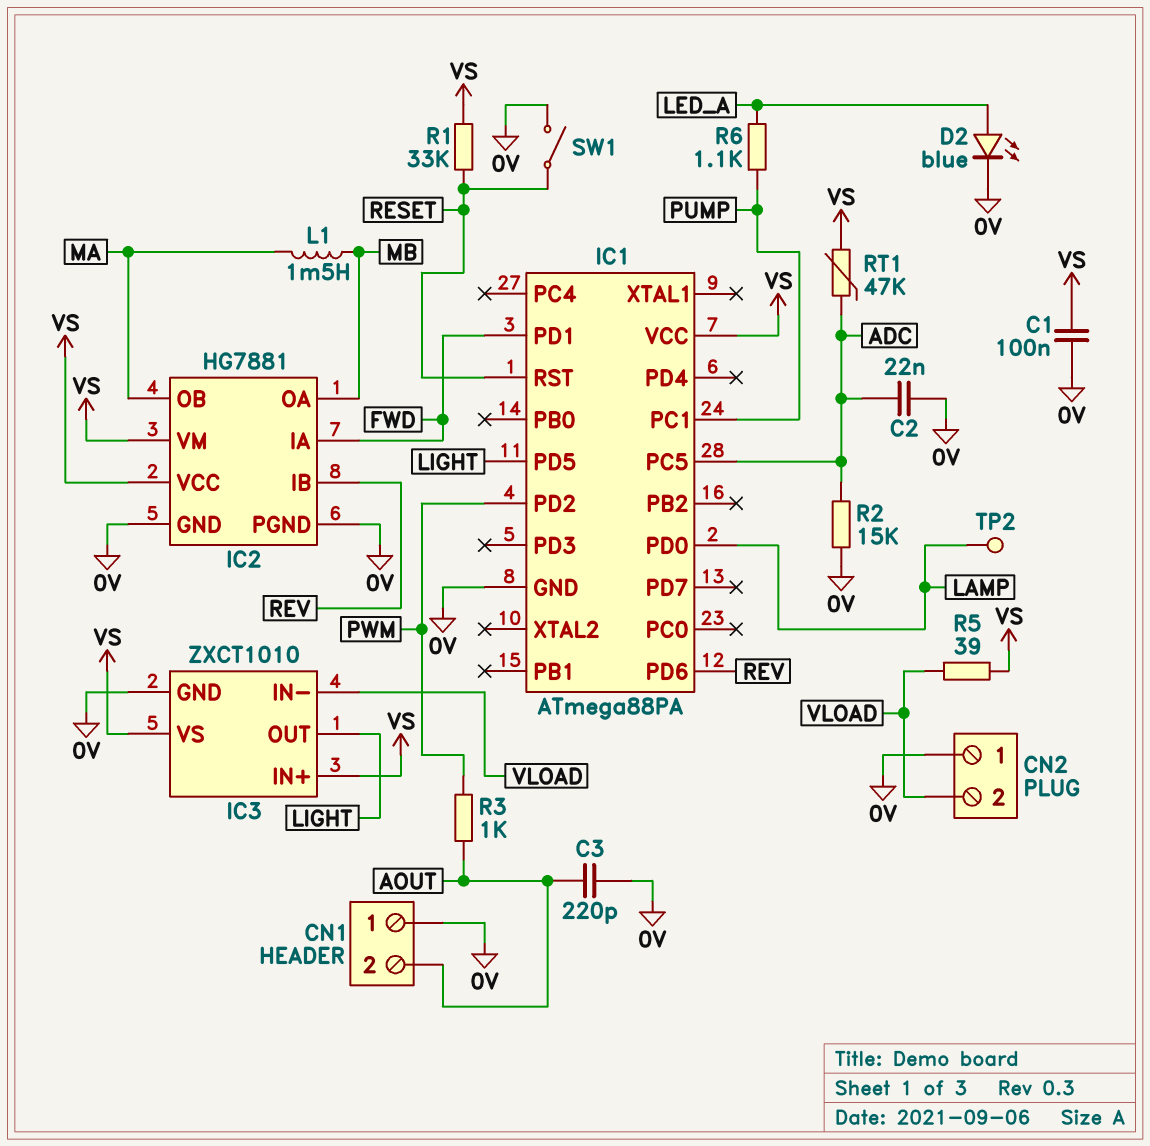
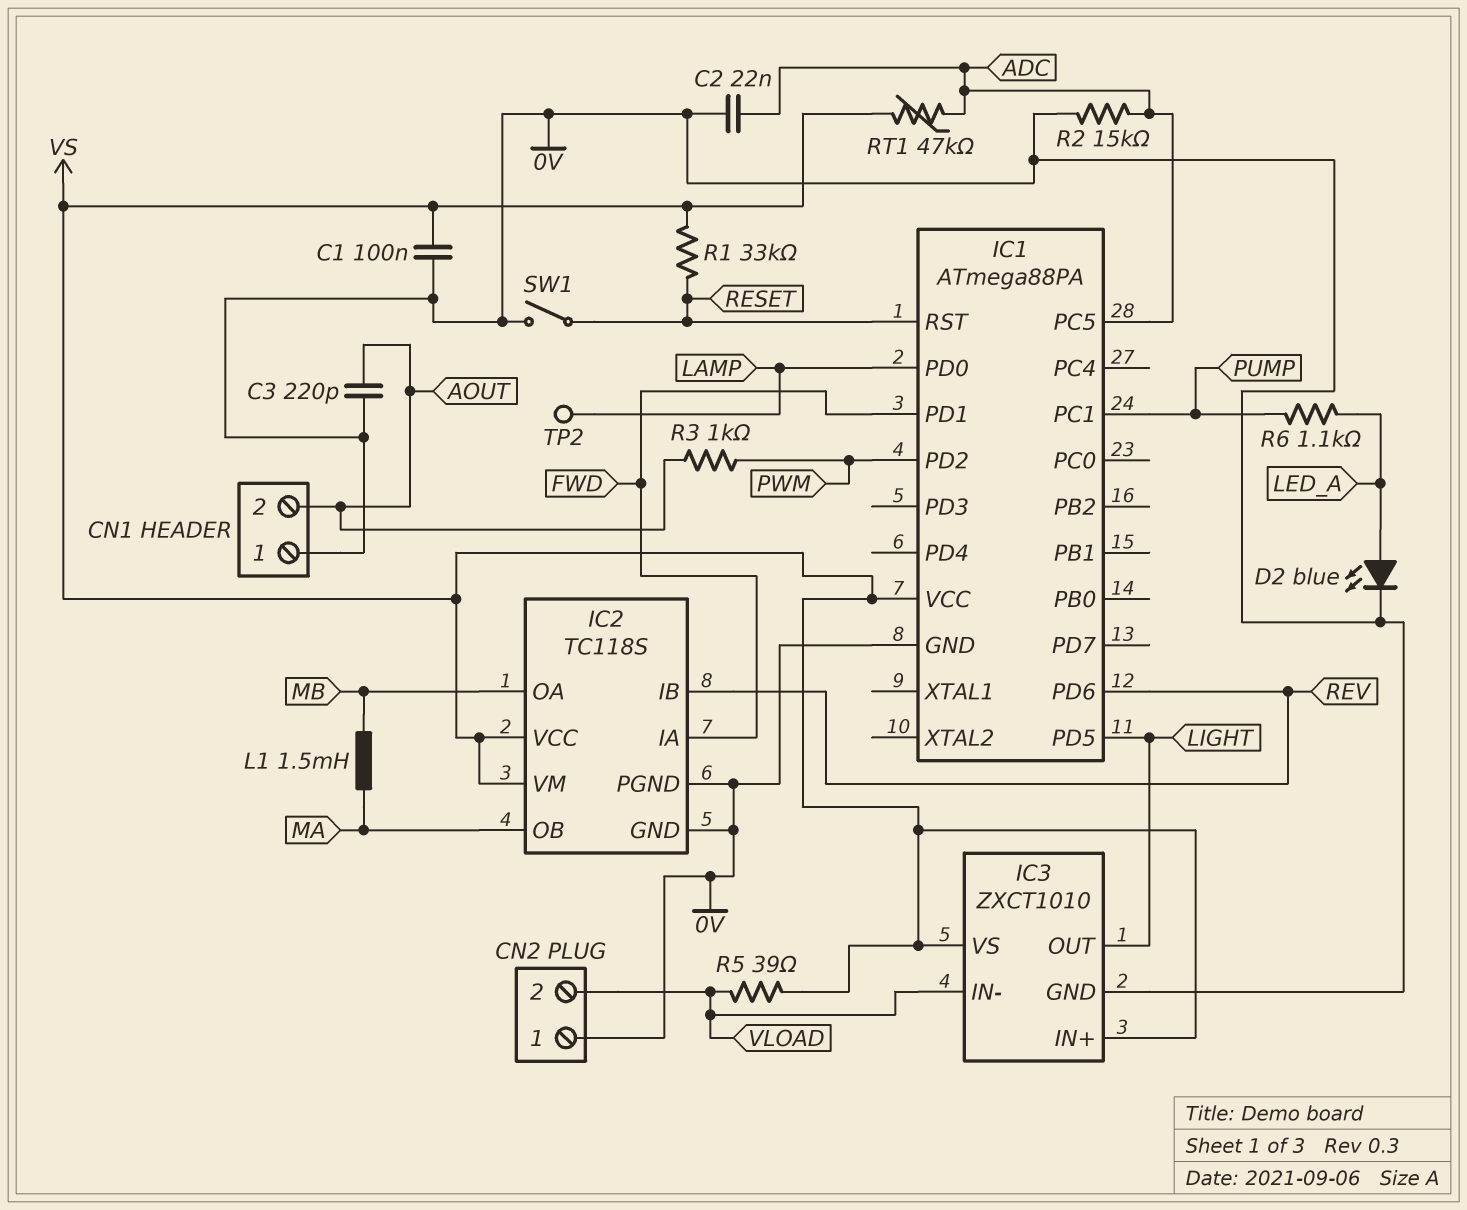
IC2: HG7881 -> TC118S

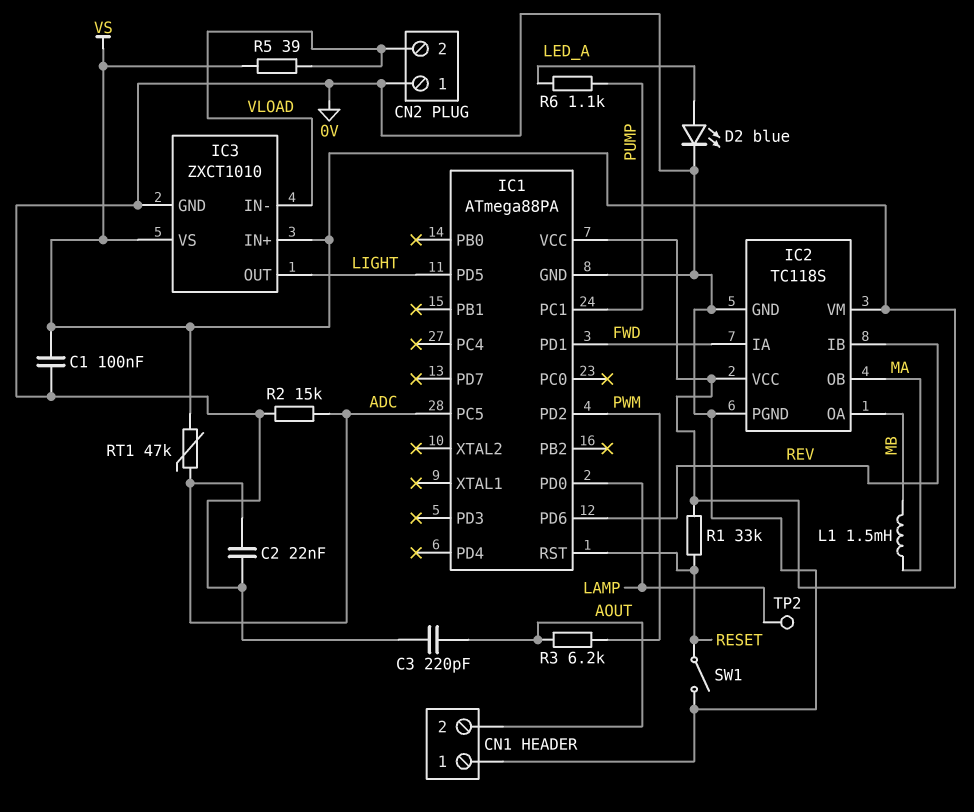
R3: 1k (AOUT, PWM) -> 6.2k (AOUT, PWM)

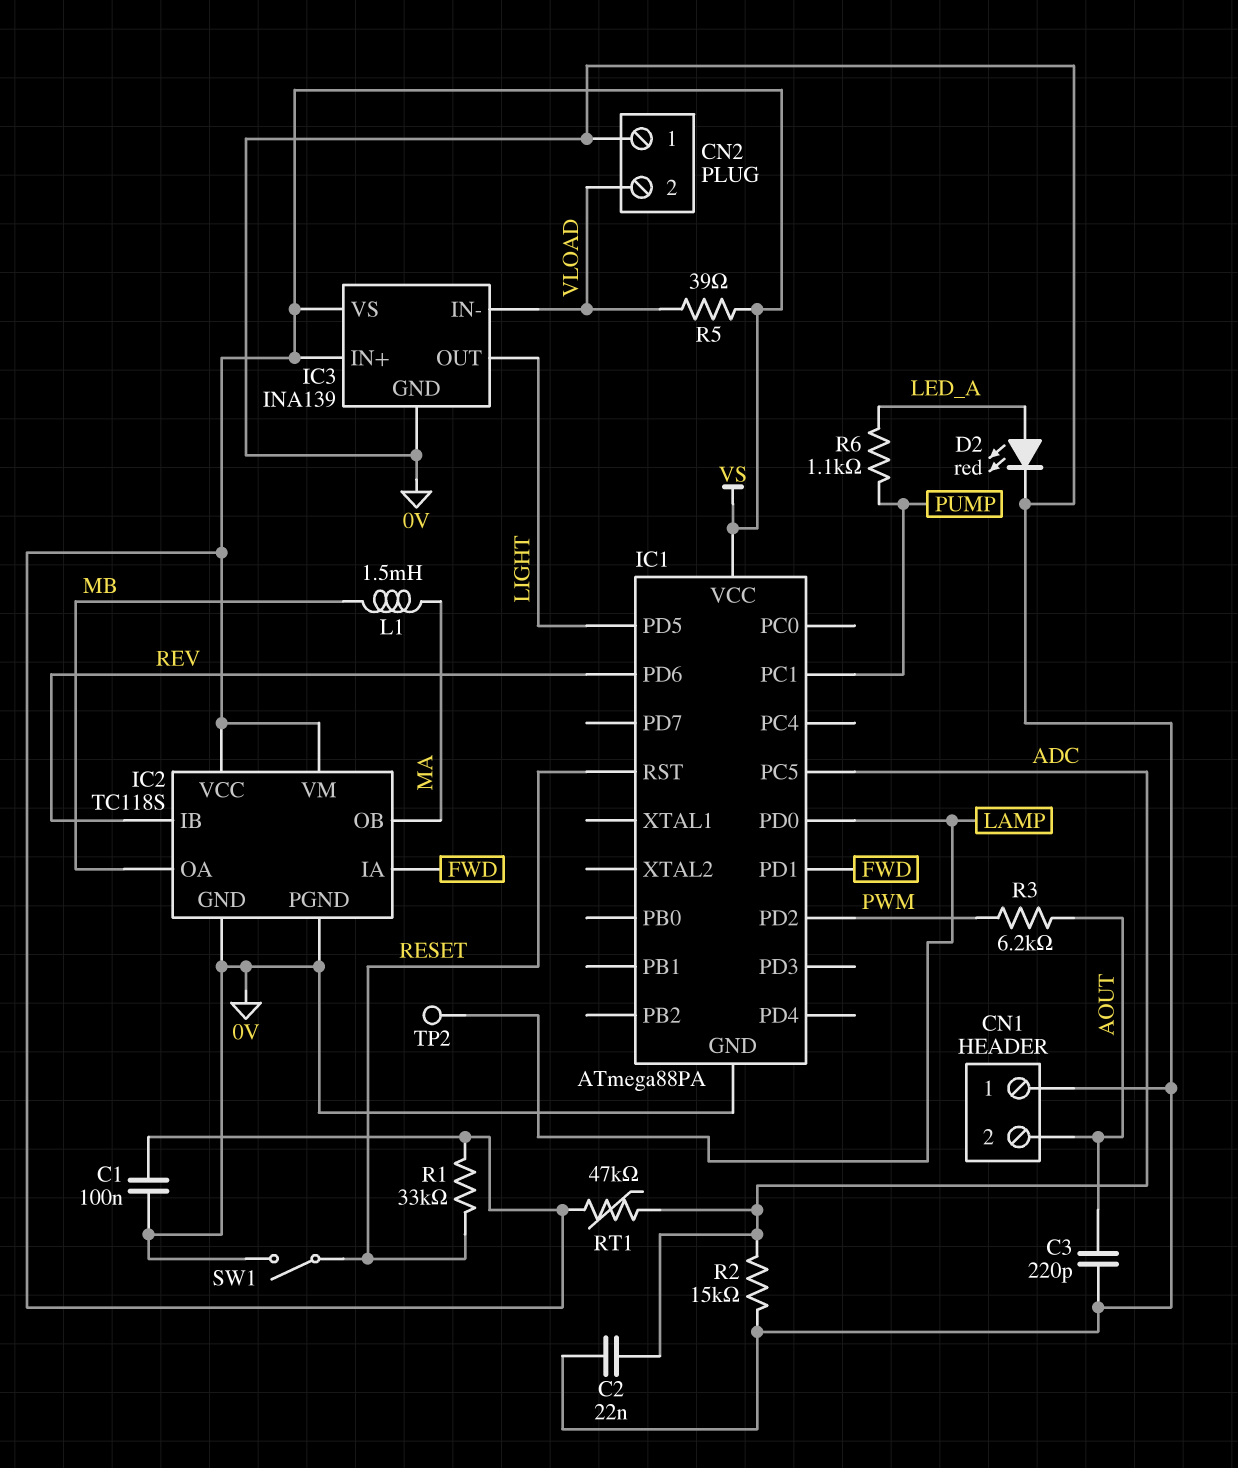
D2: LED blue (A LED_A, K 0V) -> LED red (A LED_A, K 0V)
IC3: ZXCT1010 -> INA139

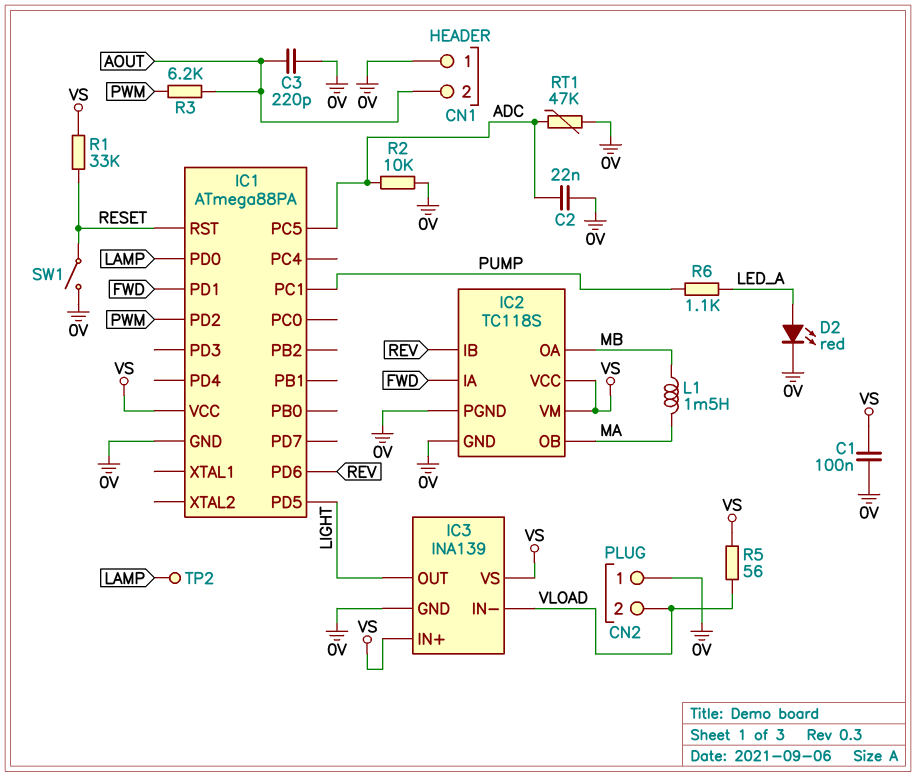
R2: 15k (0V, ADC) -> 10k (0V, ADC)
R5: 39 (VLOAD, VS) -> 56 (VLOAD, VS)
RT1: 47k (ADC, VS) -> 47k (0V, ADC)

